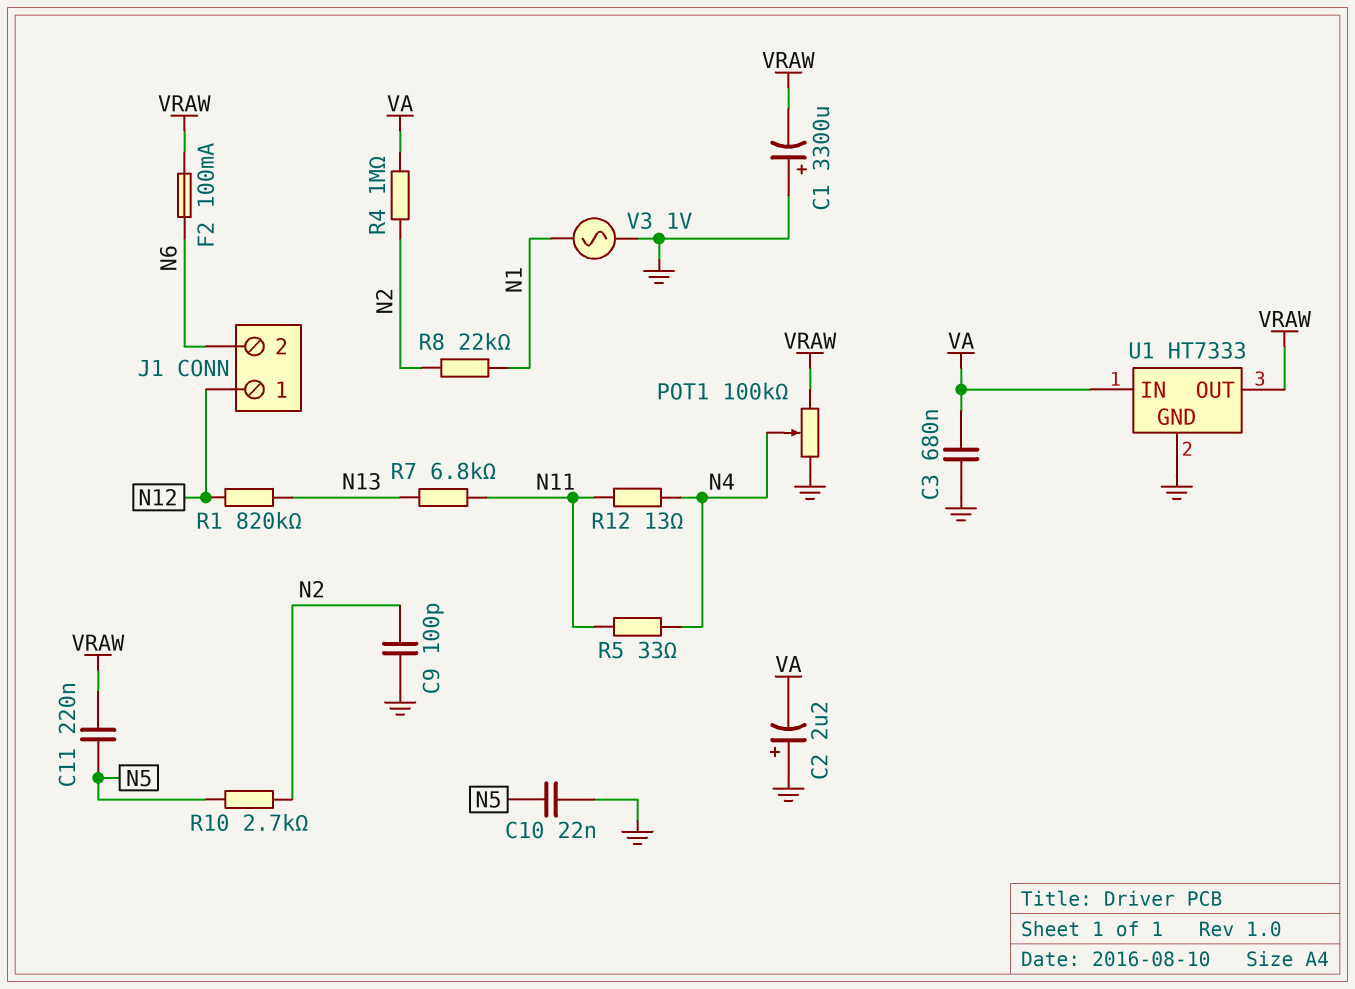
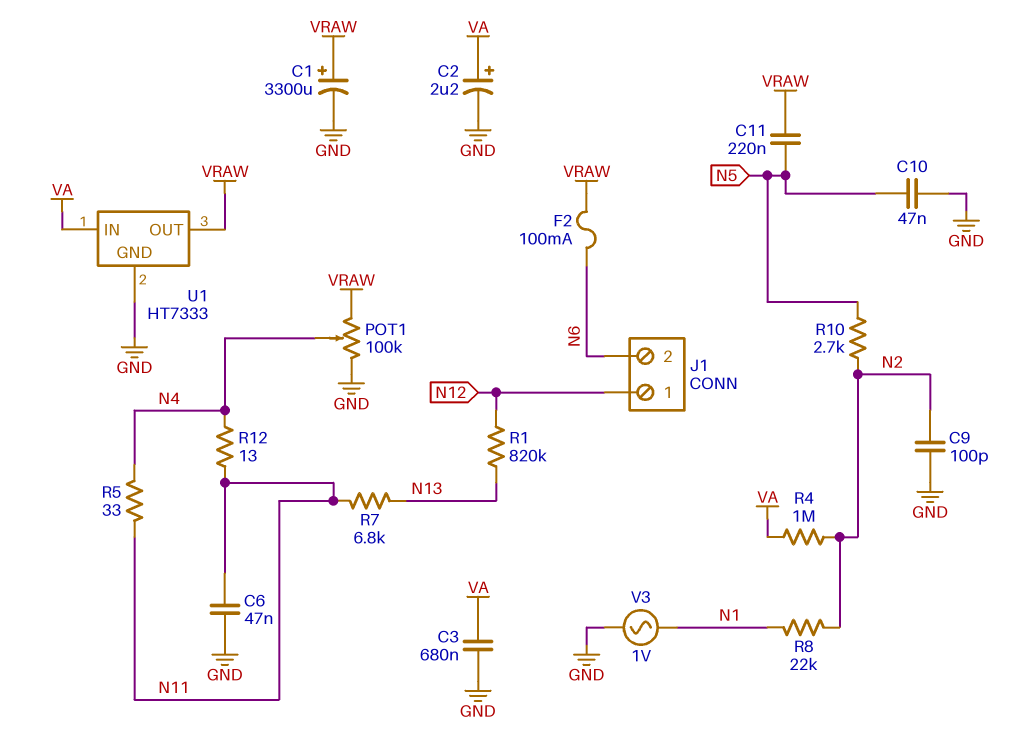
C1: 3300uF (plus GND, minus VRAW) -> 3300uF (plus VRAW, minus GND)
C2: 2.2uF (plus GND, minus VA) -> 2.2uF (plus VA, minus GND)
C6: none -> 47nF (GND, N11)
C10: 22nF (GND, N5) -> 47nF (GND, N5)

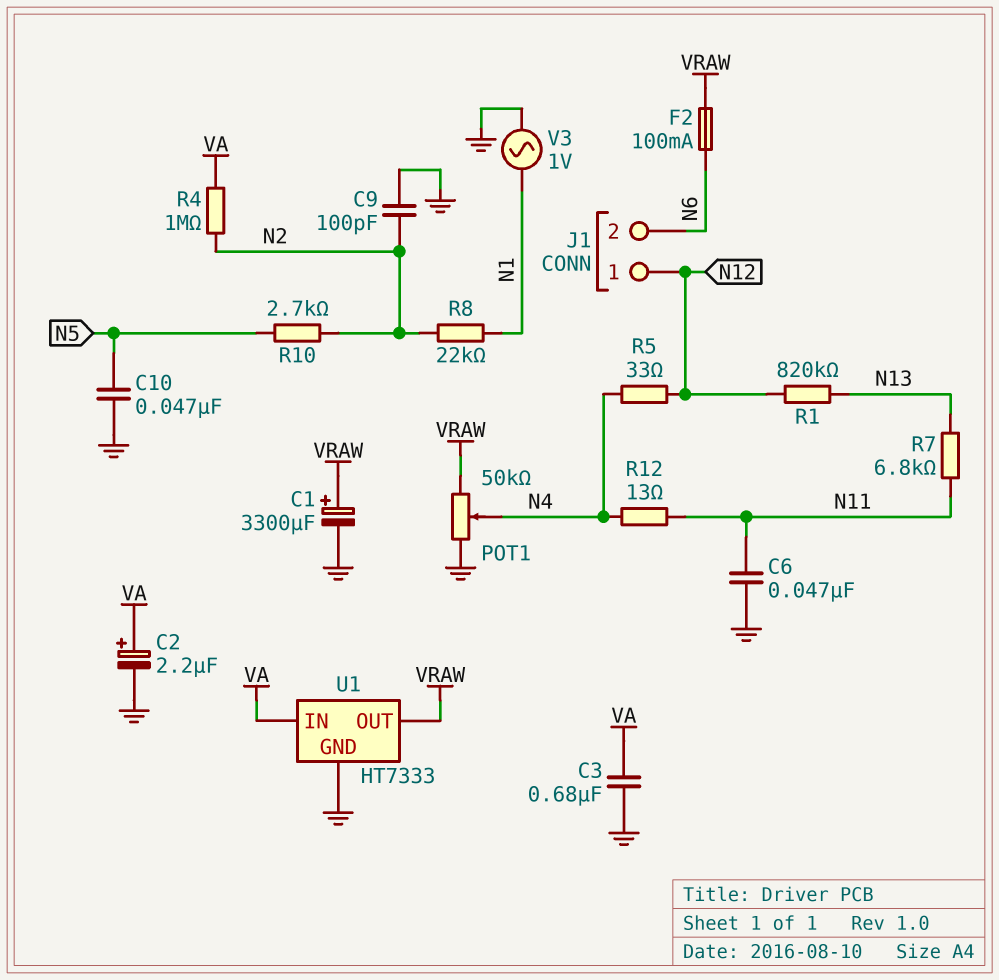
C11: 220nF (N5, VRAW) -> none
POT1: 100k (GND, VRAW, wiper N4) -> 50k (GND, VRAW, wiper N4)
R5: 33 (N4, N11) -> 33 (N4, N12)

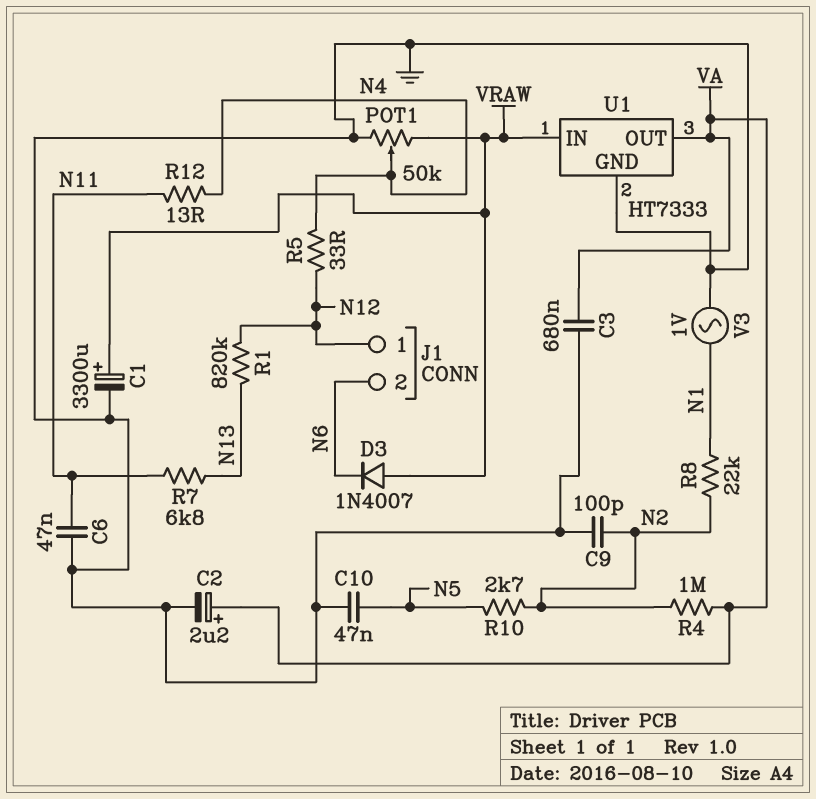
D3: none -> diode 1N4007 (A VRAW, K N6)
F2: 100mA (N6, VRAW) -> none
U1 pin IN: VA -> VRAW
U1 pin OUT: VRAW -> VA

